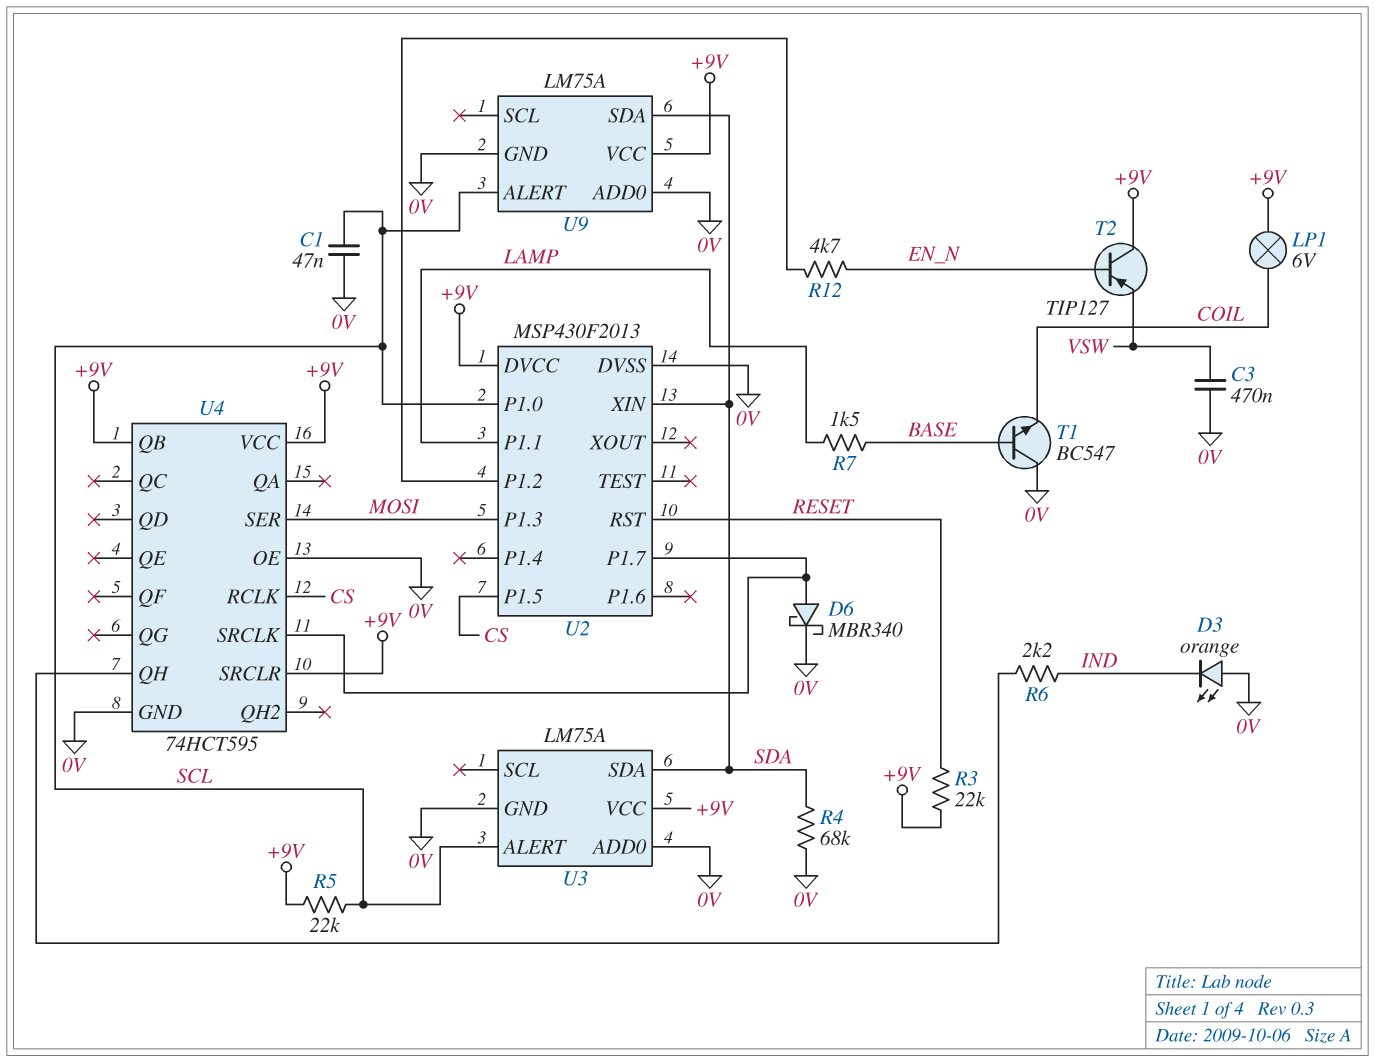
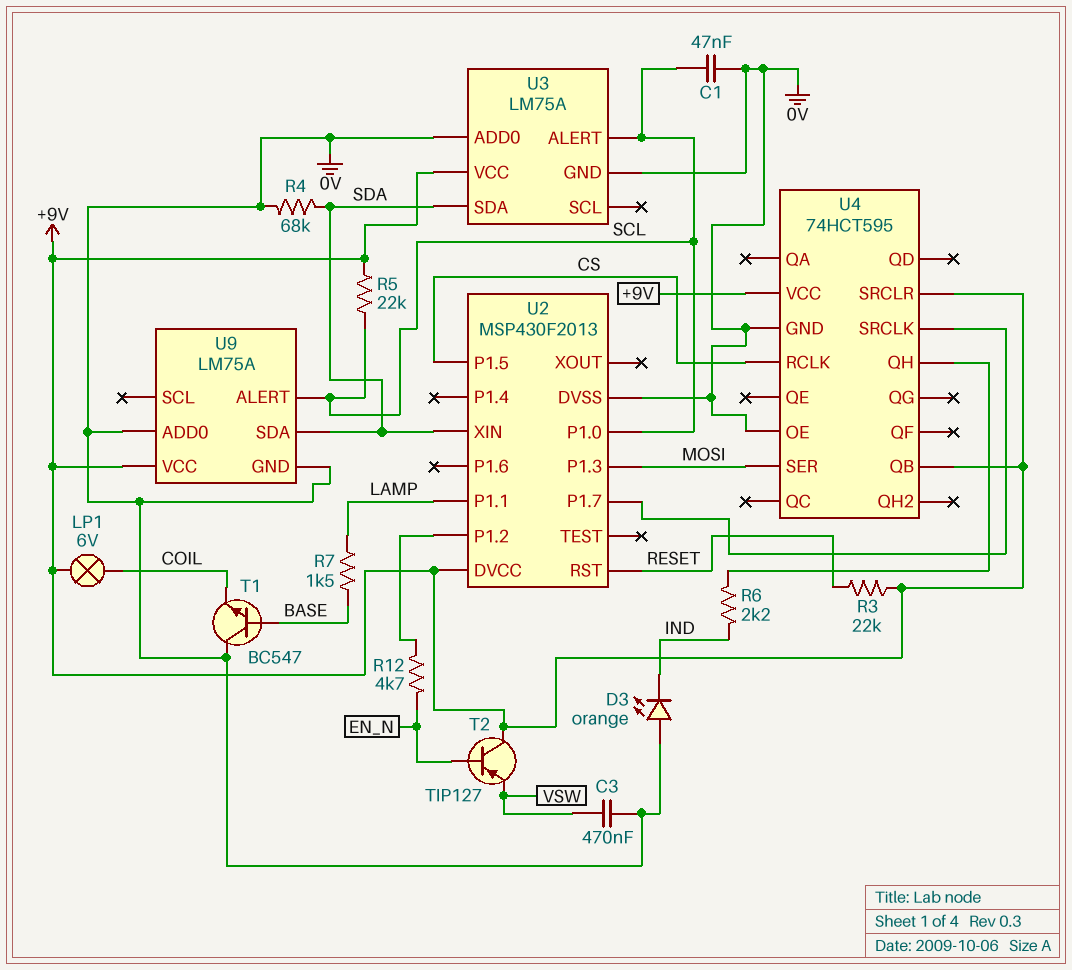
D6: schottky MBR340 (A U2/P1.7, K 0V) -> none

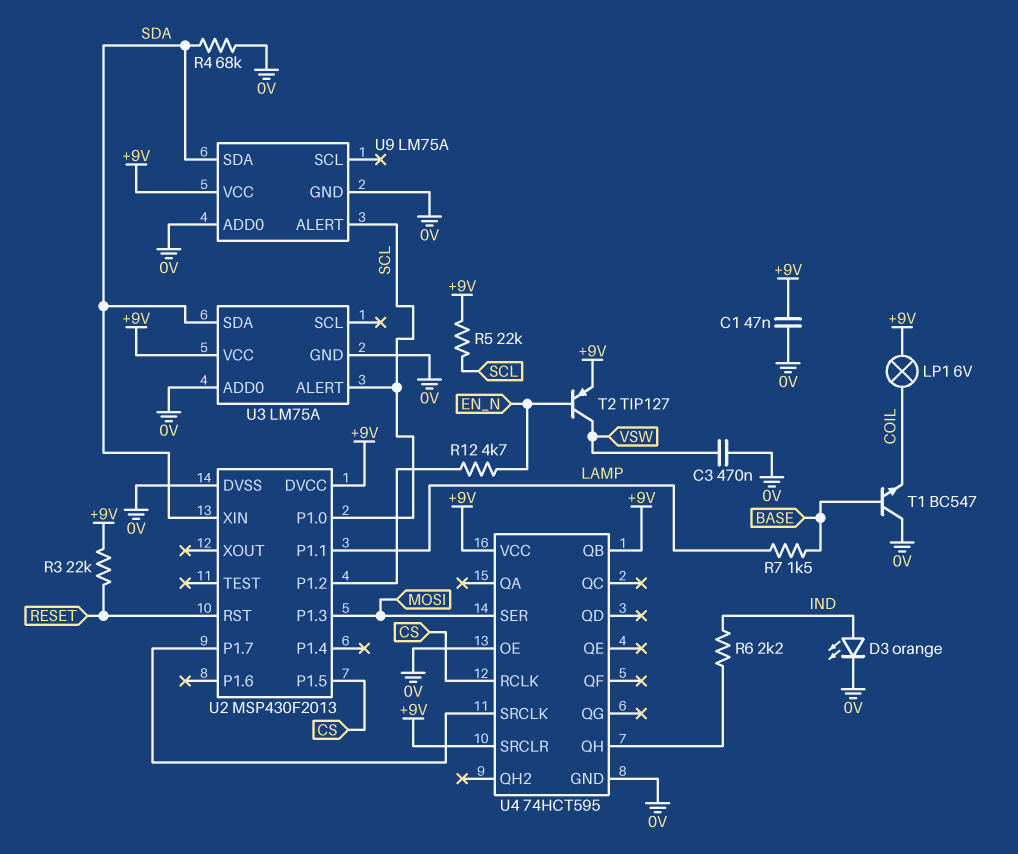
C1: 47nF (0V, SCL) -> 47nF (+9V, 0V)
D3: LED orange (A 0V, K IND) -> LED orange (A IND, K 0V)
T2: PNP TIP127 (B EN_N, C +9V, E VSW) -> PNP TIP127 (B EN_N, C VSW, E +9V)

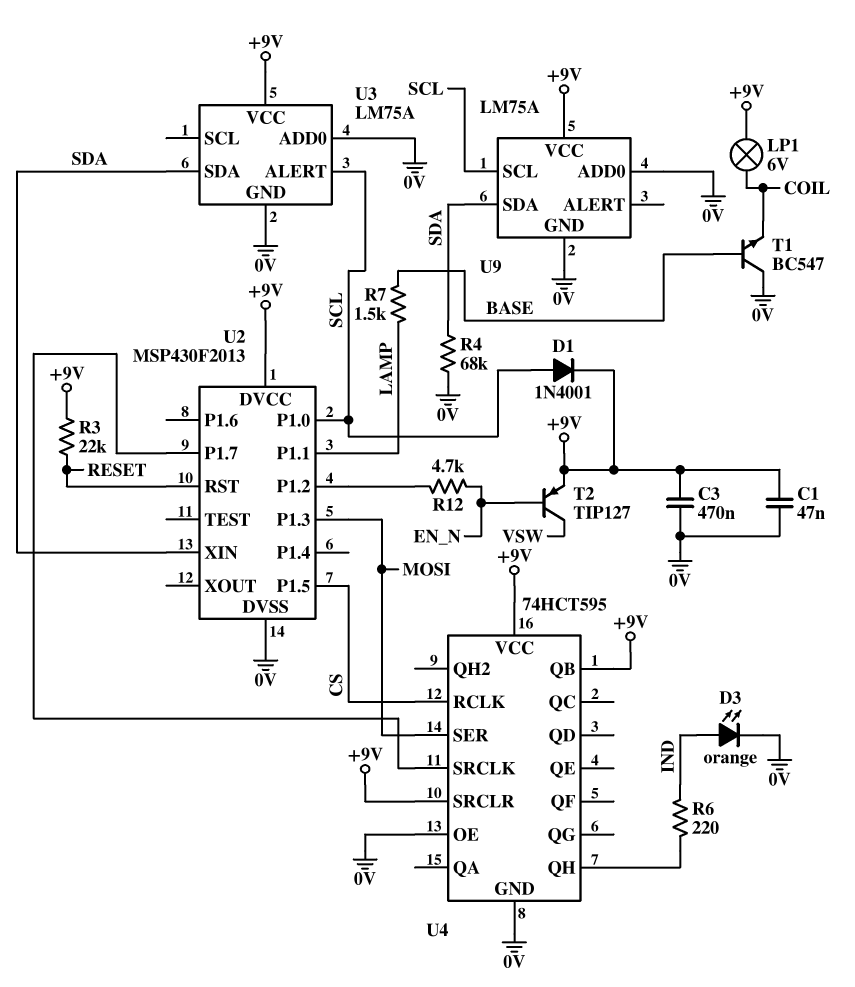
C3: 470nF (0V, VSW) -> 470nF (+9V, 0V)
D1: none -> diode 1N4001 (A SCL, K +9V)
R5: 22k (+9V, SCL) -> none
R6: 2.2k (IND, U4/QH) -> 220 (IND, U4/QH)
U9 pin ALERT: SCL -> none
U9 pin SCL: none -> SCL

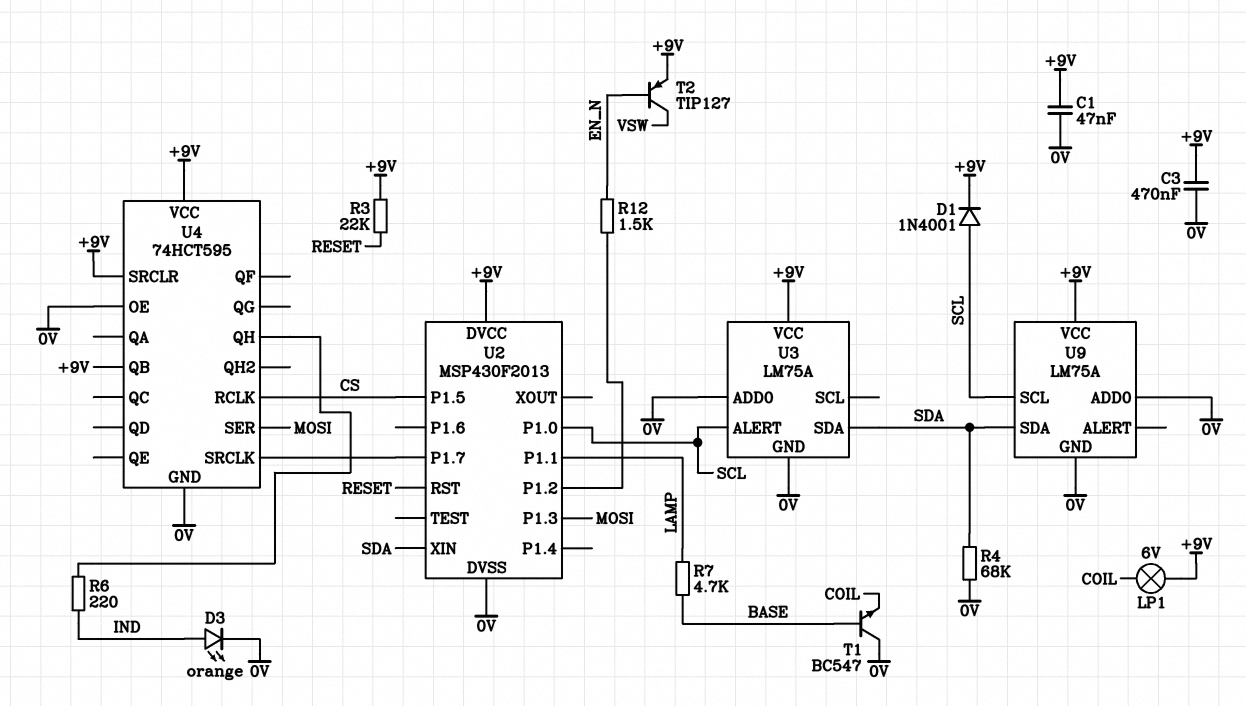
R7: 1.5k (BASE, LAMP) -> 4.7k (BASE, LAMP)
R12: 4.7k (EN_N, U2/P1.2) -> 1.5k (EN_N, U2/P1.2)

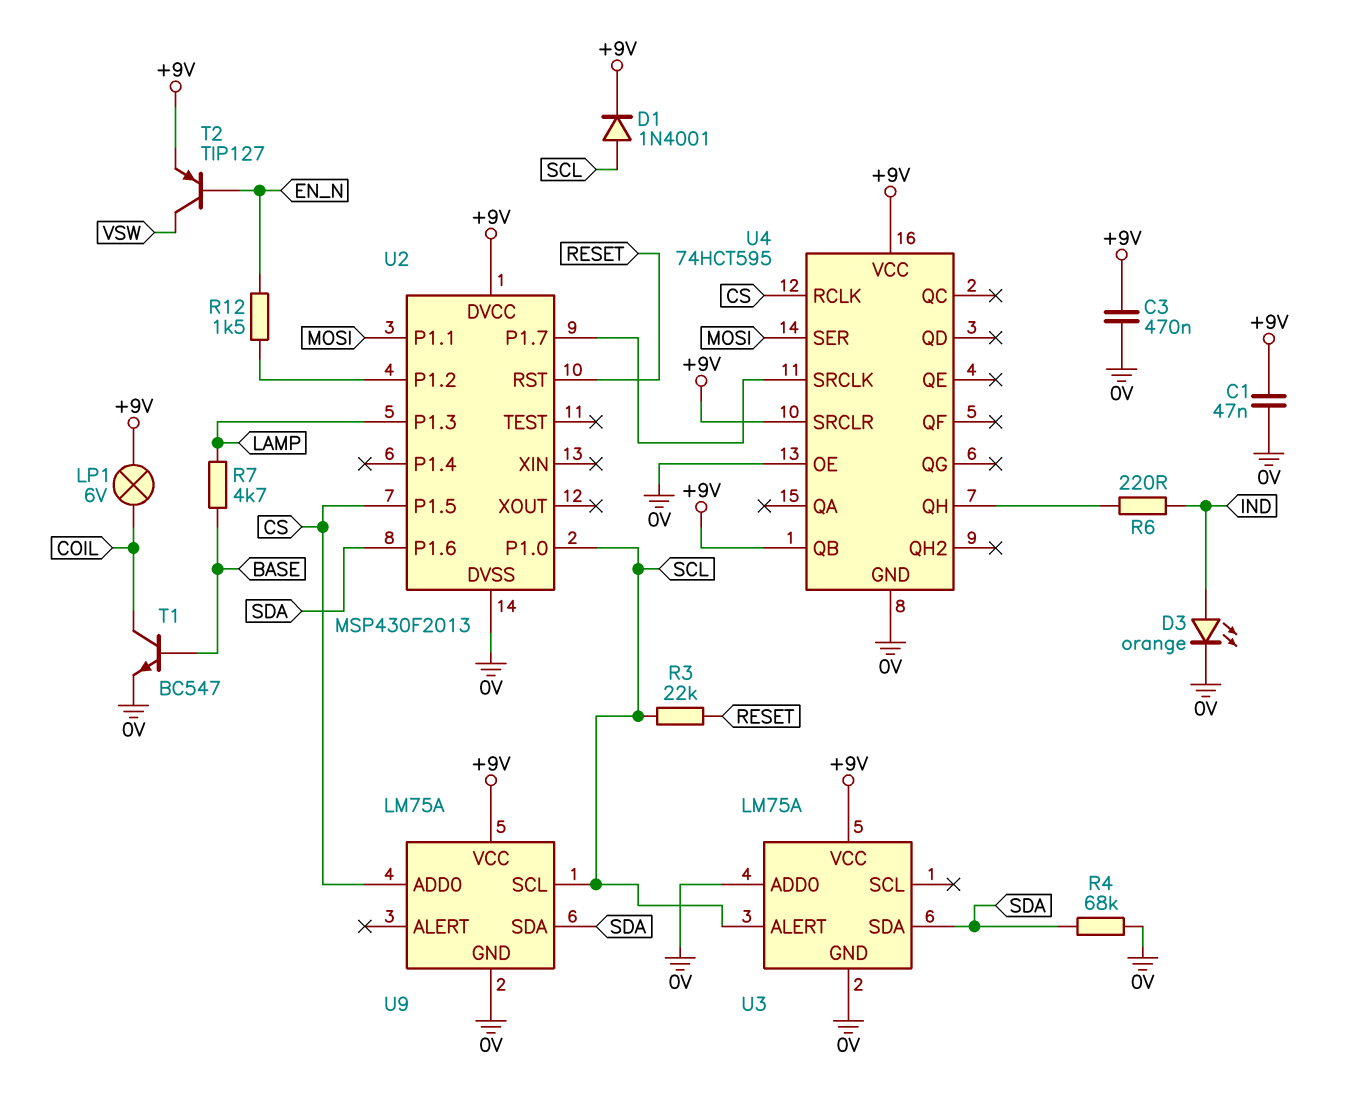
R3: 22k (+9V, RESET) -> 22k (RESET, SCL)
T1: NPN BC547 (B BASE, C 0V, E COIL) -> NPN BC547 (B BASE, C COIL, E 0V)
U2 pin P1.1: LAMP -> MOSI
U2 pin P1.3: MOSI -> LAMP
U2 pin P1.6: none -> SDA
U2 pin XIN: SDA -> none
U9 pin ADD0: 0V -> CS

